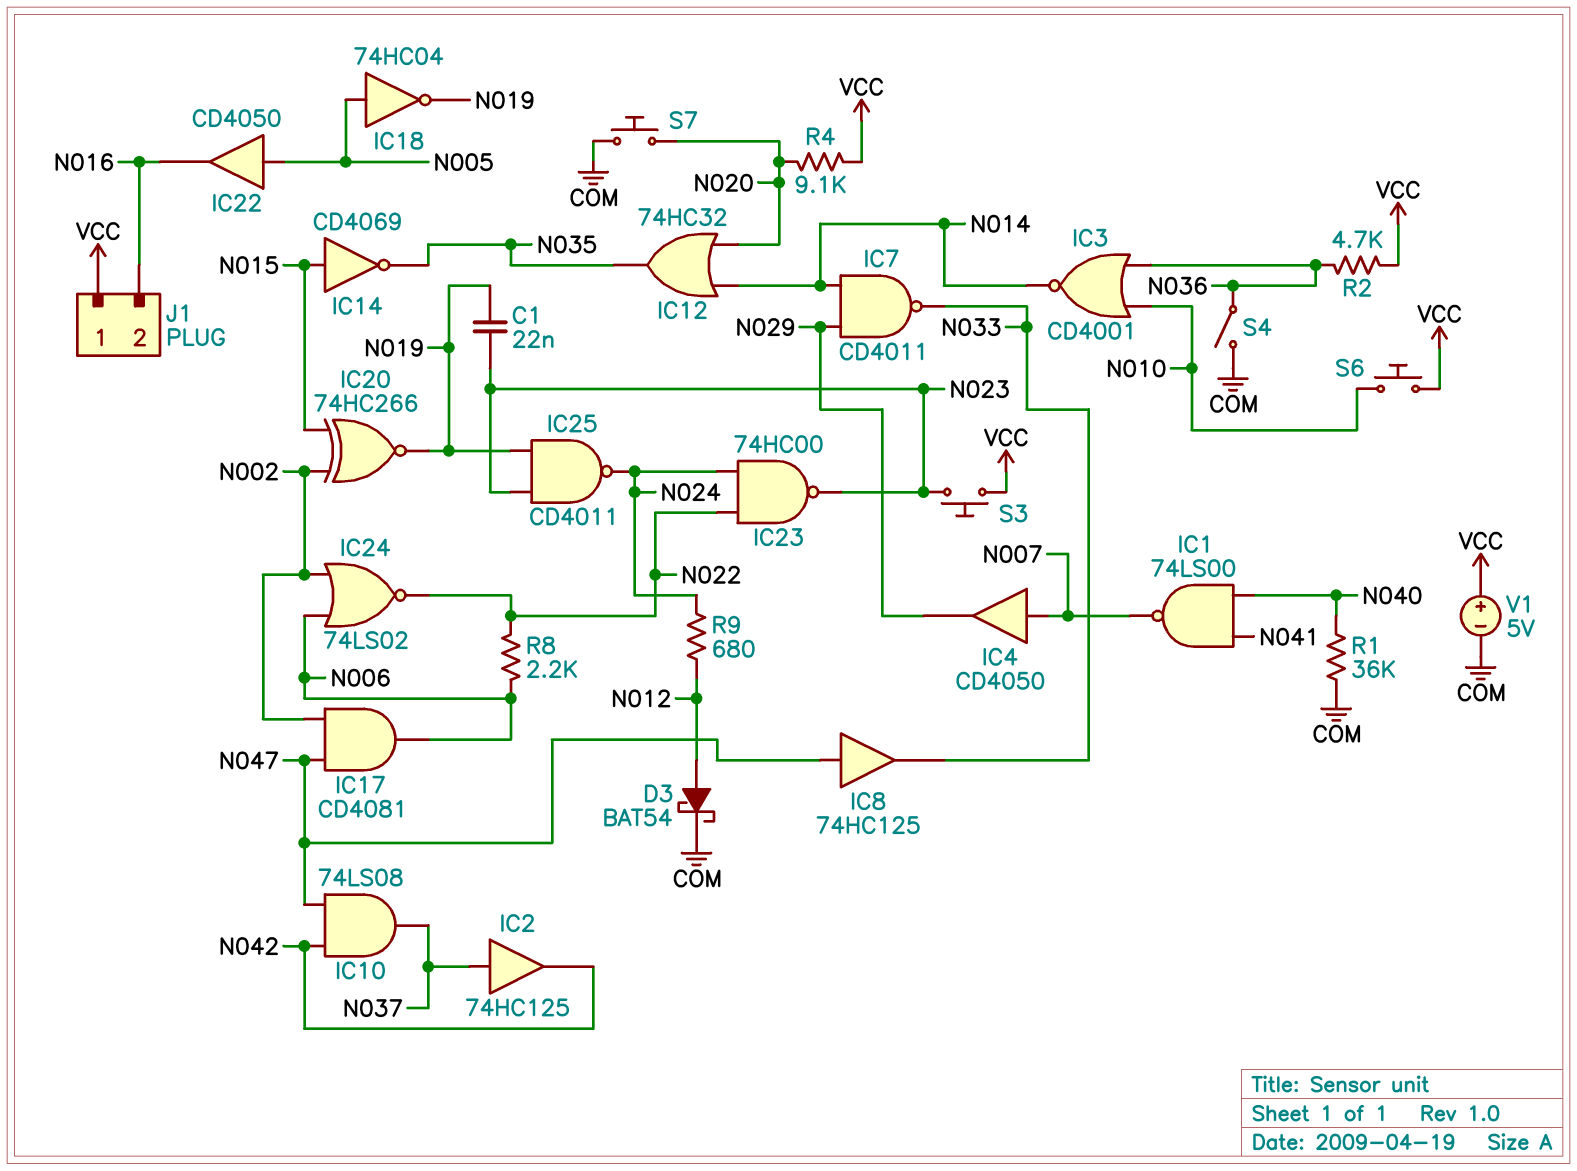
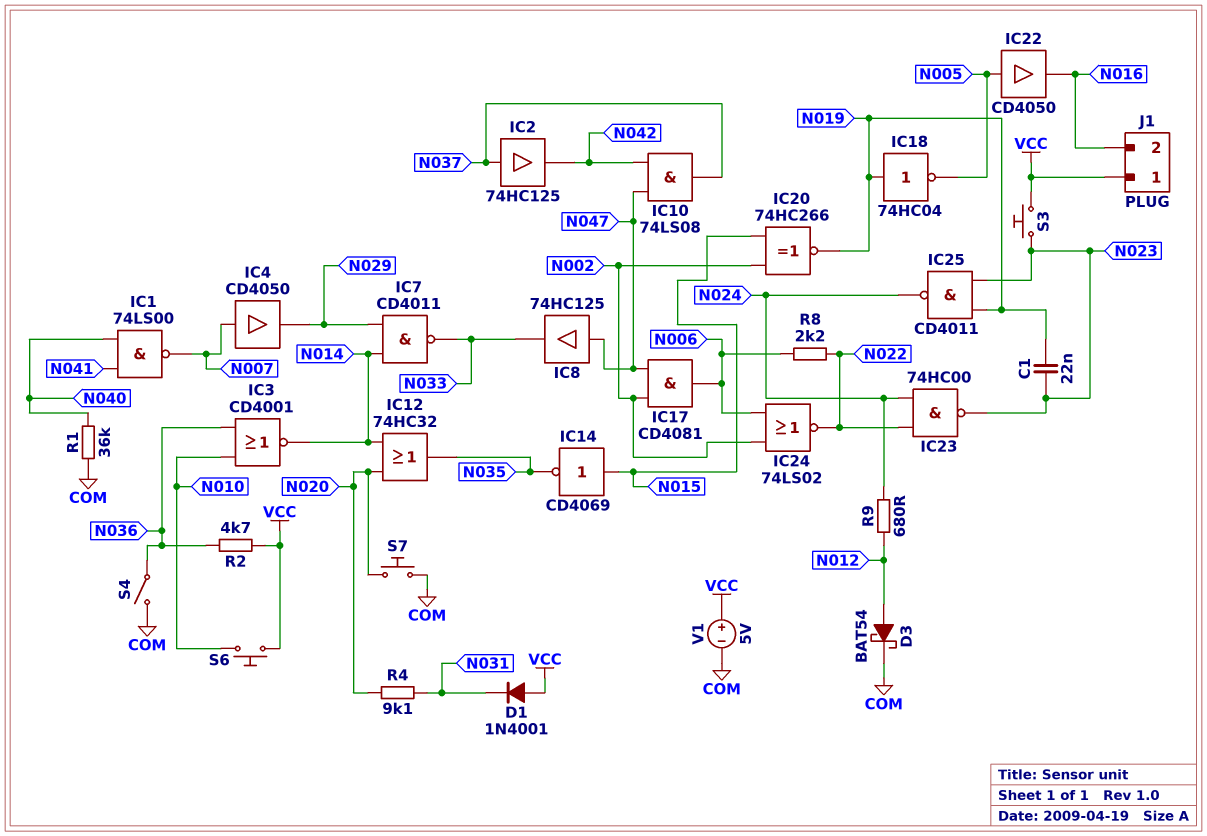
D1: none -> diode 1N4001 (A VCC, K N031)
IC18: NOT 74HC04 (in N005, out N019) -> NOT 74HC04 (in N019, out N005)
R4: 9.1k (N020, VCC) -> 9.1k (N020, N031)

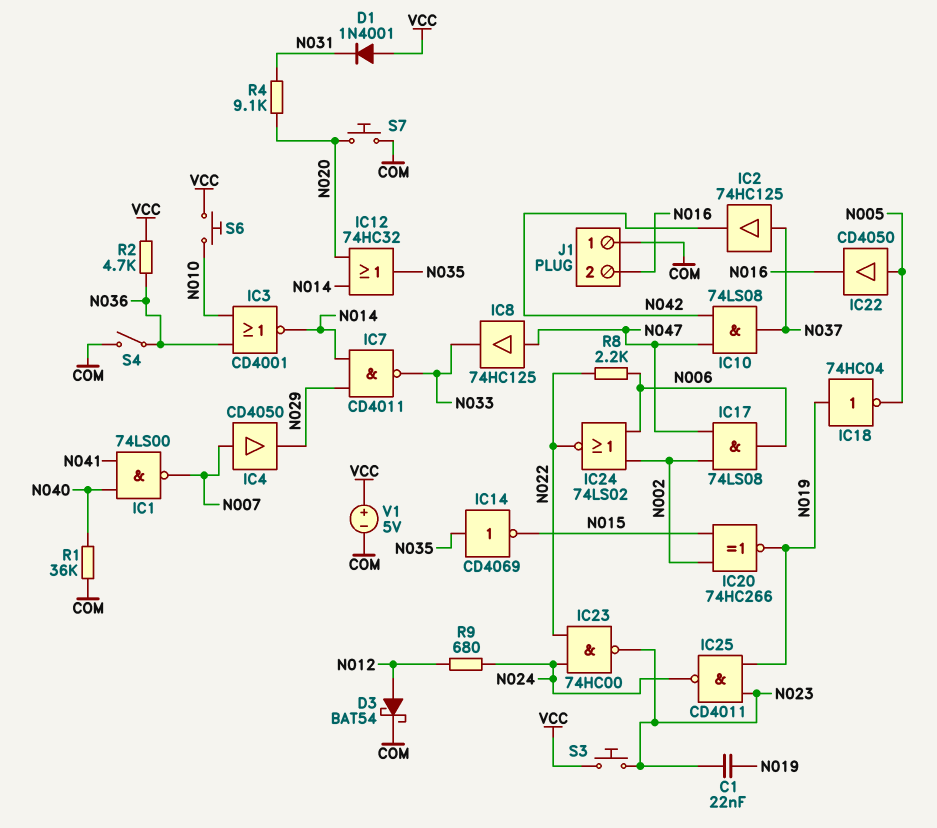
IC14: NOT CD4069 (in N015, out N035) -> NOT CD4069 (in N035, out N015)
IC17: AND CD4081 (in N002, in N047, out N006) -> AND 74LS08 (in N002, in N047, out N006)
J1 pin 1: VCC -> COM

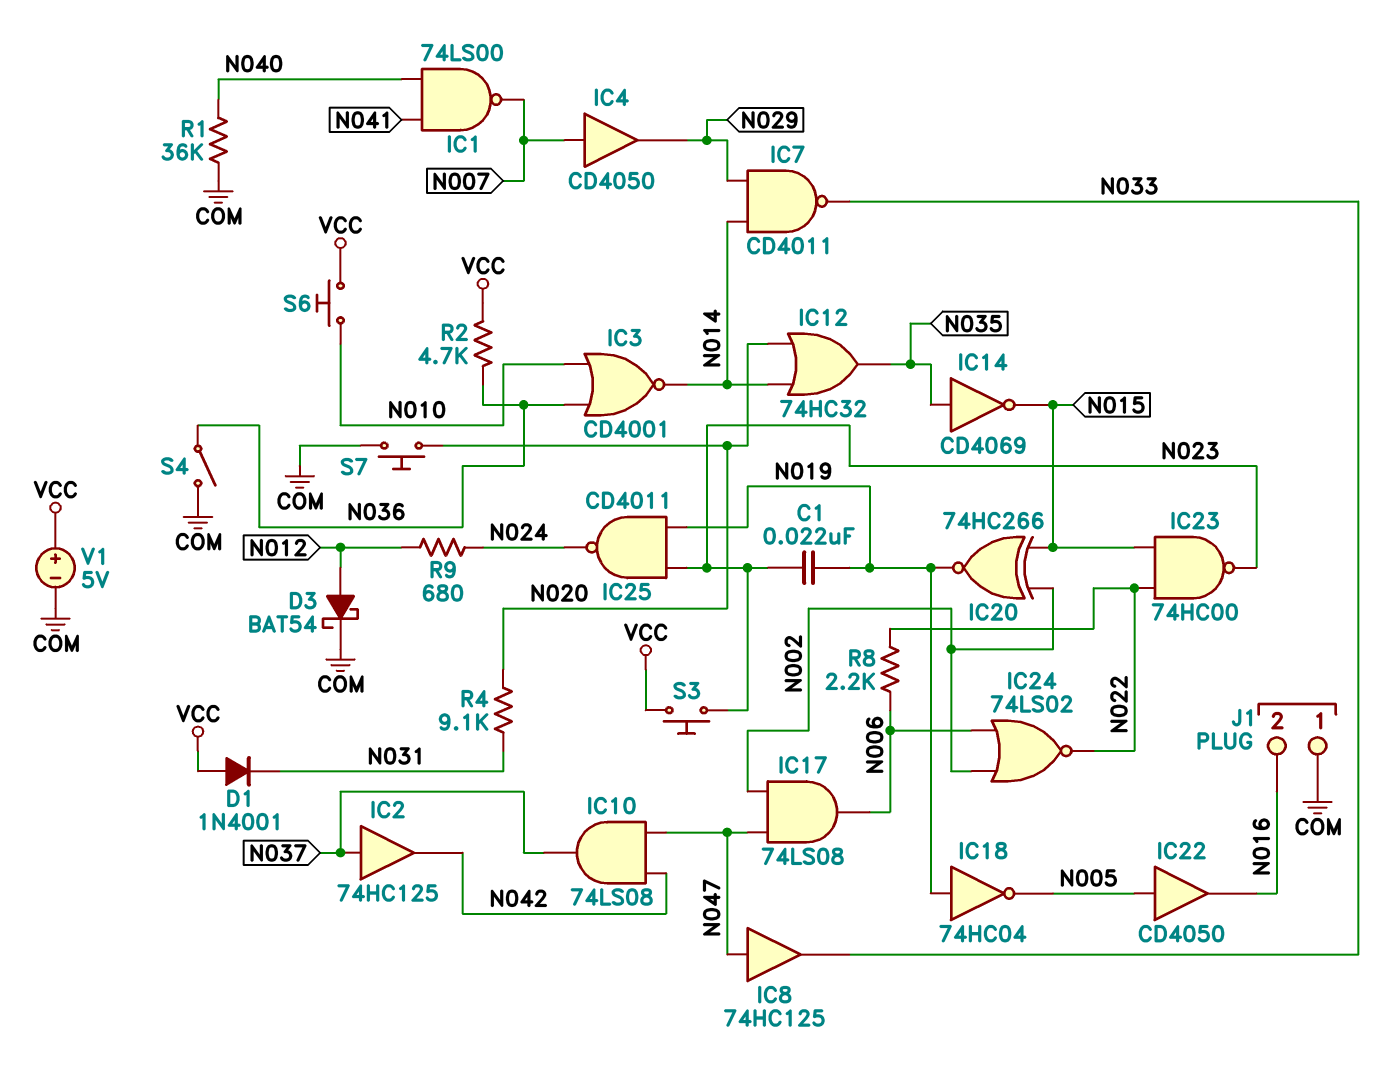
IC23: NAND 74HC00 (in N022, in N024, out N023) -> NAND 74HC00 (in N015, in N022, out N023)

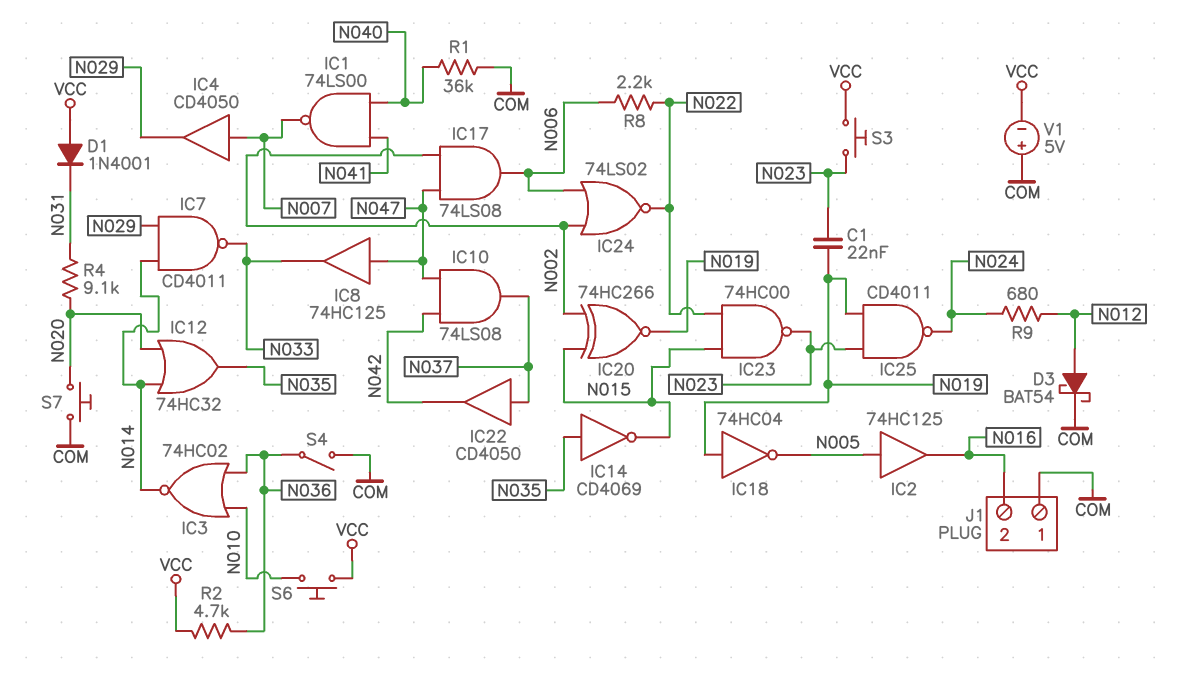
IC2: buffer 74HC125 (in N037, out N042) -> buffer 74HC125 (in N005, out N016)
IC3: NOR CD4001 (in N010, in N036, out N014) -> NOR 74HC02 (in N010, in N036, out N014)
IC22: buffer CD4050 (in N005, out N016) -> buffer CD4050 (in N037, out N042)
V1: 5V (plus VCC, minus COM) -> 5V (plus COM, minus VCC)

